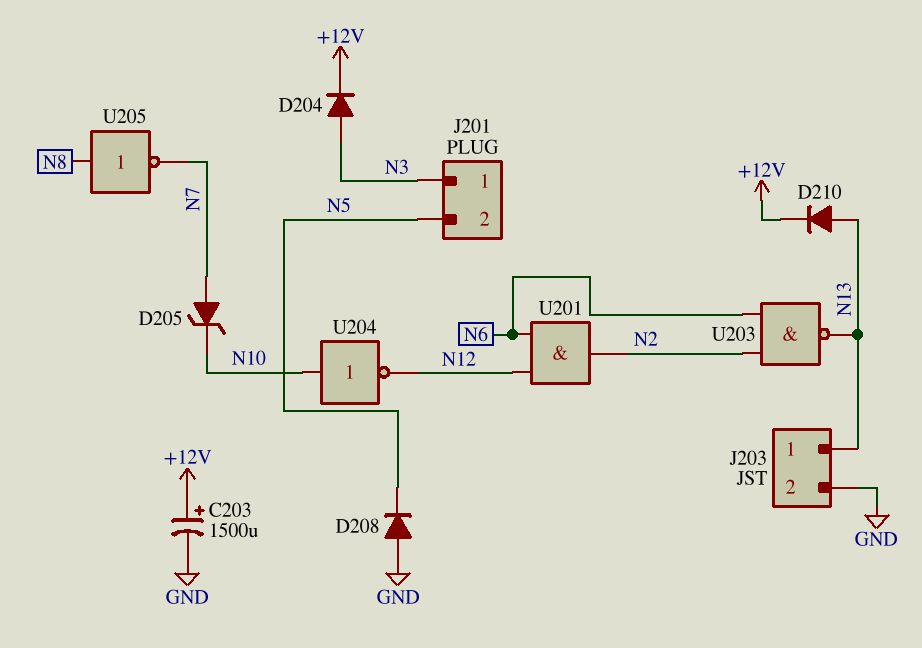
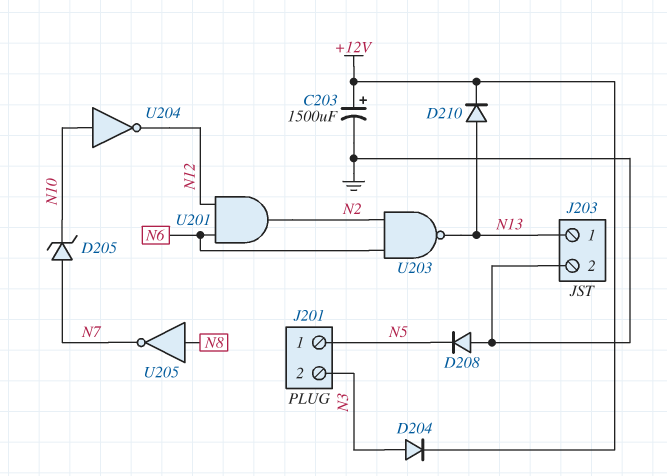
J201 pin 1: N3 -> N5
J201 pin 2: N5 -> N3

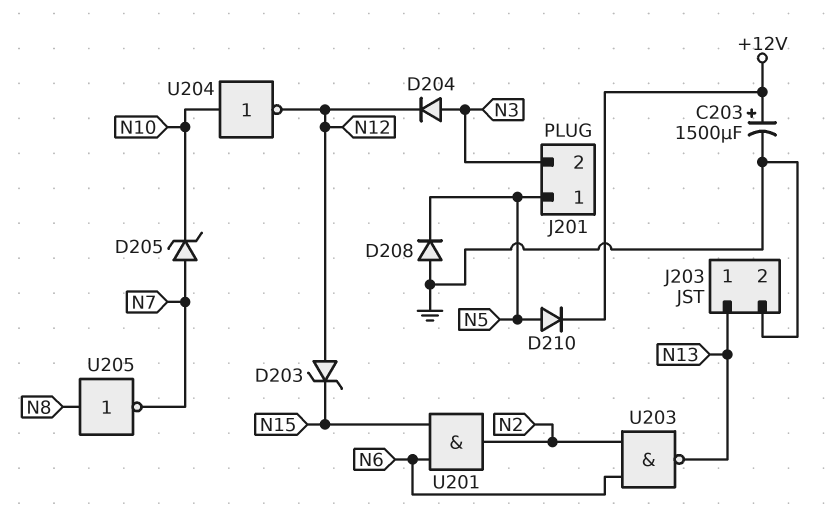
D203: none -> zener (A N12, K N15)
D204: diode (A N3, K +12V) -> diode (A N3, K N12)
D210: diode (A N13, K +12V) -> diode (A N5, K +12V)
U201: AND (in N6, in N12, out N2) -> AND (in N6, in N15, out N2)

